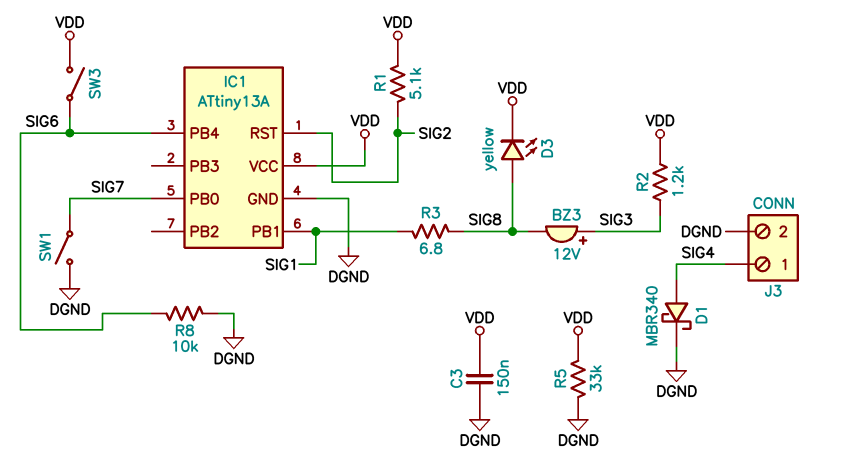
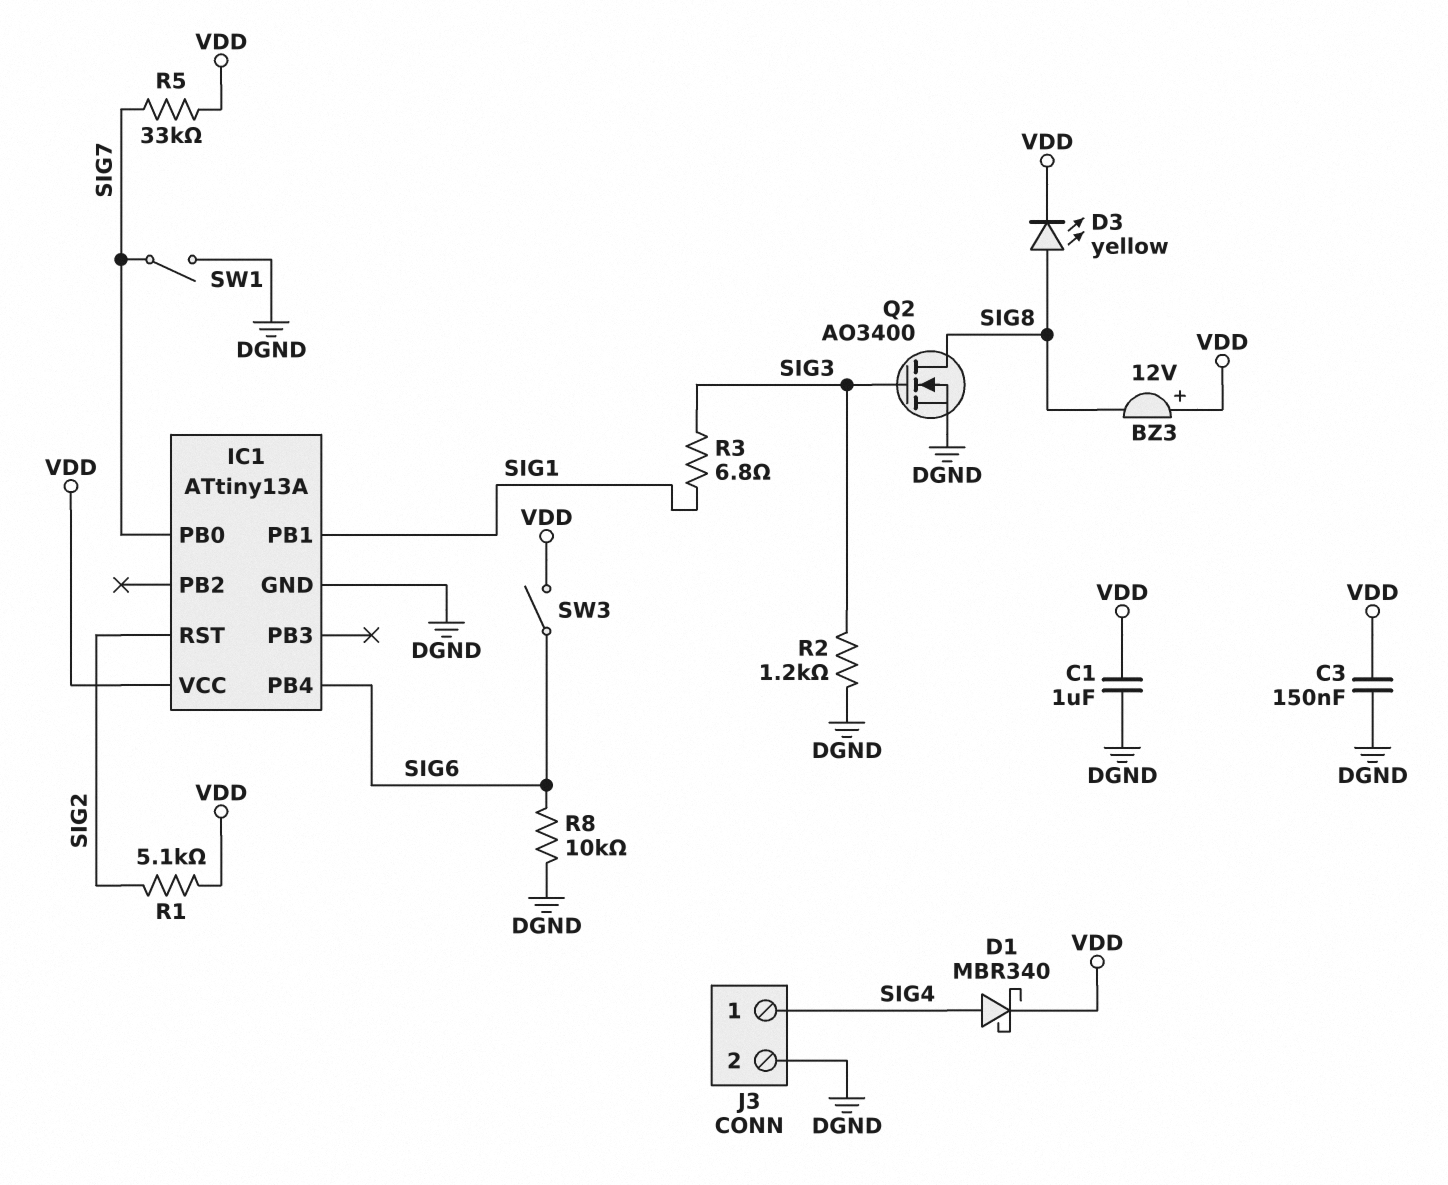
BZ3: buzzer 12V (plus SIG3, minus SIG8) -> buzzer 12V (plus VDD, minus SIG8)
C1: none -> 1uF (DGND, VDD)
D1: schottky MBR340 (A SIG4, K DGND) -> schottky MBR340 (A SIG4, K VDD)
Q2: none -> NMOS AO3400 (G SIG3, D SIG8, S DGND)
R2: 1.2k (SIG3, VDD) -> 1.2k (DGND, SIG3)
R3: 6.8 (SIG1, SIG8) -> 6.8 (SIG1, SIG3)
R5: 33k (DGND, VDD) -> 33k (SIG7, VDD)

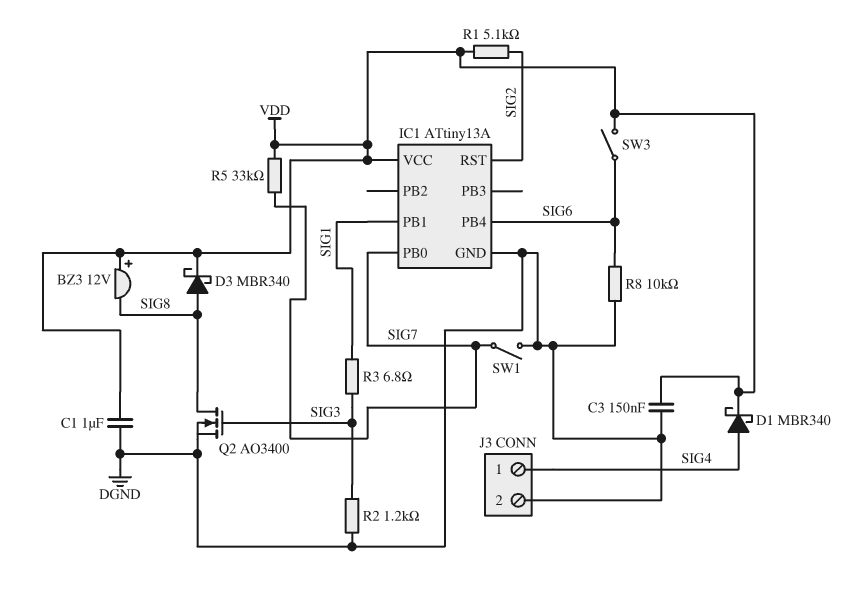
D3: LED yellow (A SIG8, K VDD) -> schottky MBR340 (A SIG8, K VDD)

